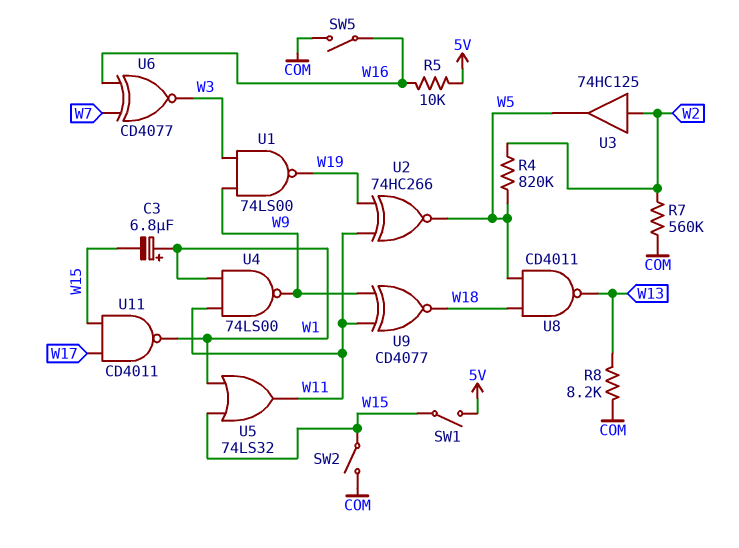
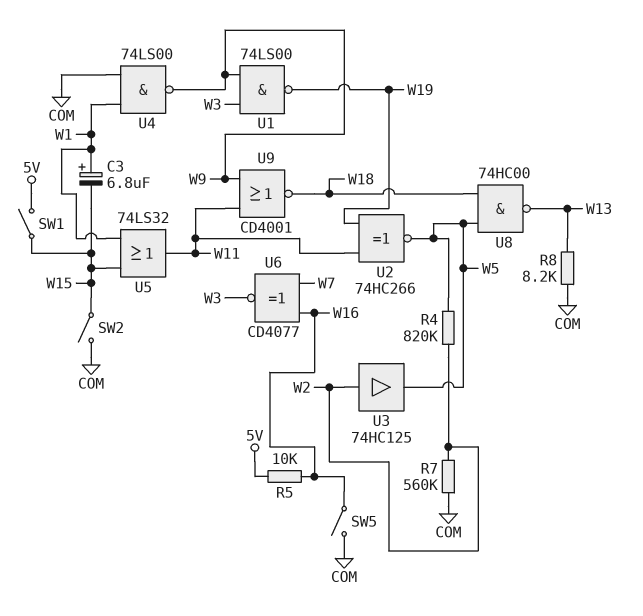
U4: NAND 74LS00 (in W1, in W11, out W9) -> NAND 74LS00 (in COM, in W1, out W9)
U8: NAND CD4011 (in W5, in W18, out W13) -> NAND 74HC00 (in W5, in W18, out W13)
U9: XNOR CD4077 (in W9, in W11, out W18) -> NOR CD4001 (in W9, in W11, out W18)
U11: NAND CD4011 (in W15, in W17, out W1) -> none

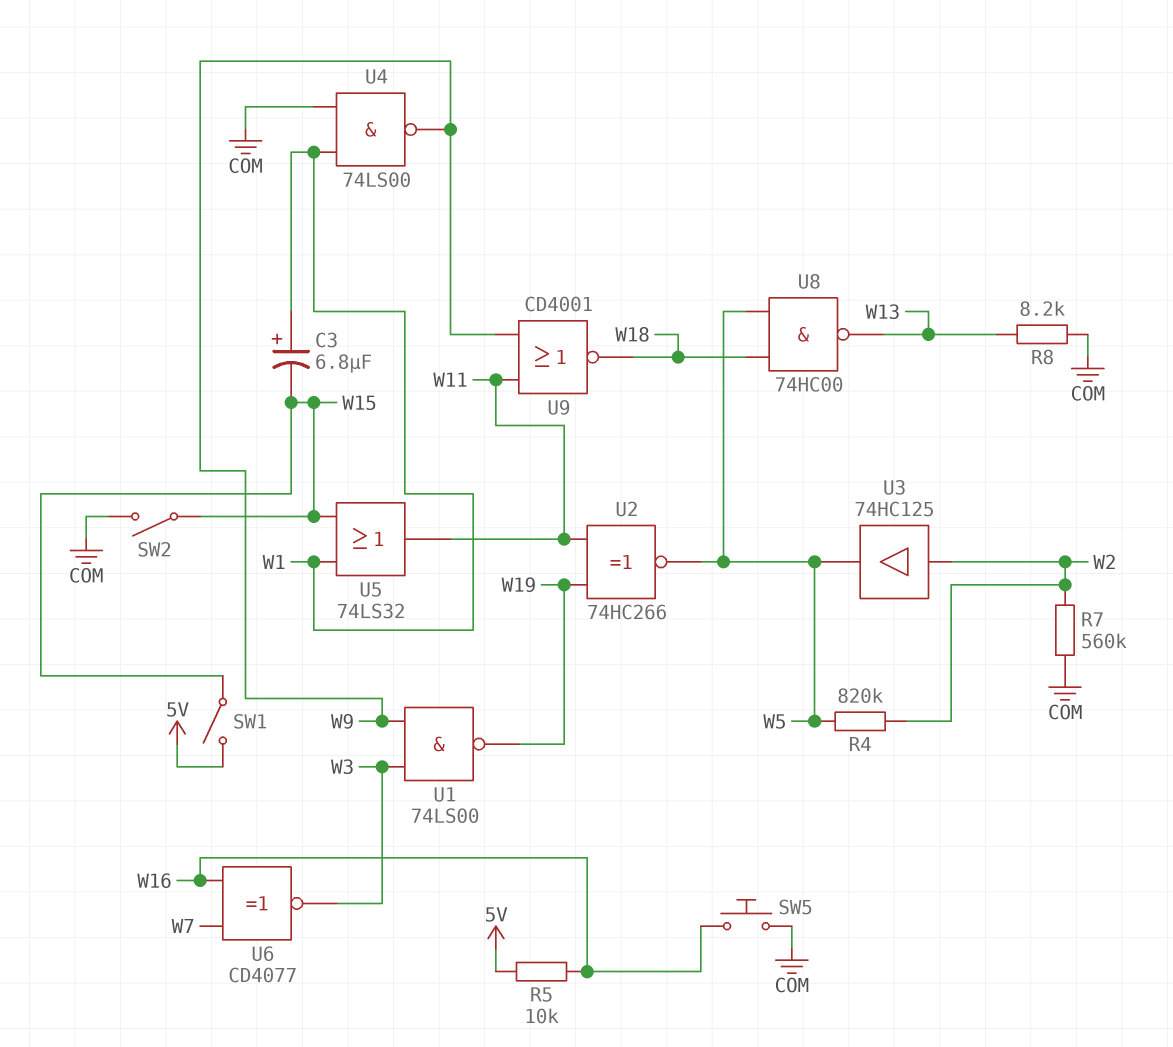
SW5: switch (COM, W16) -> button (COM, W16)

